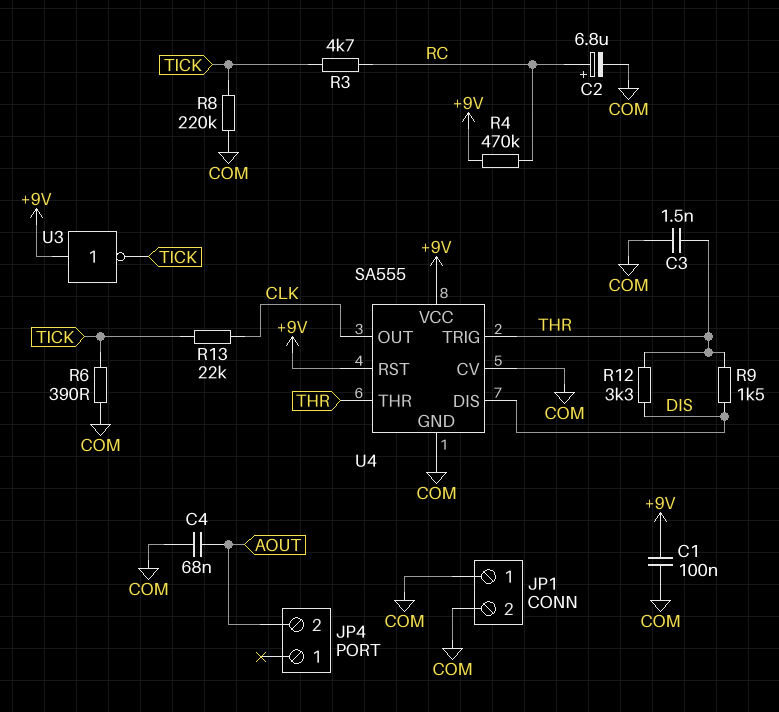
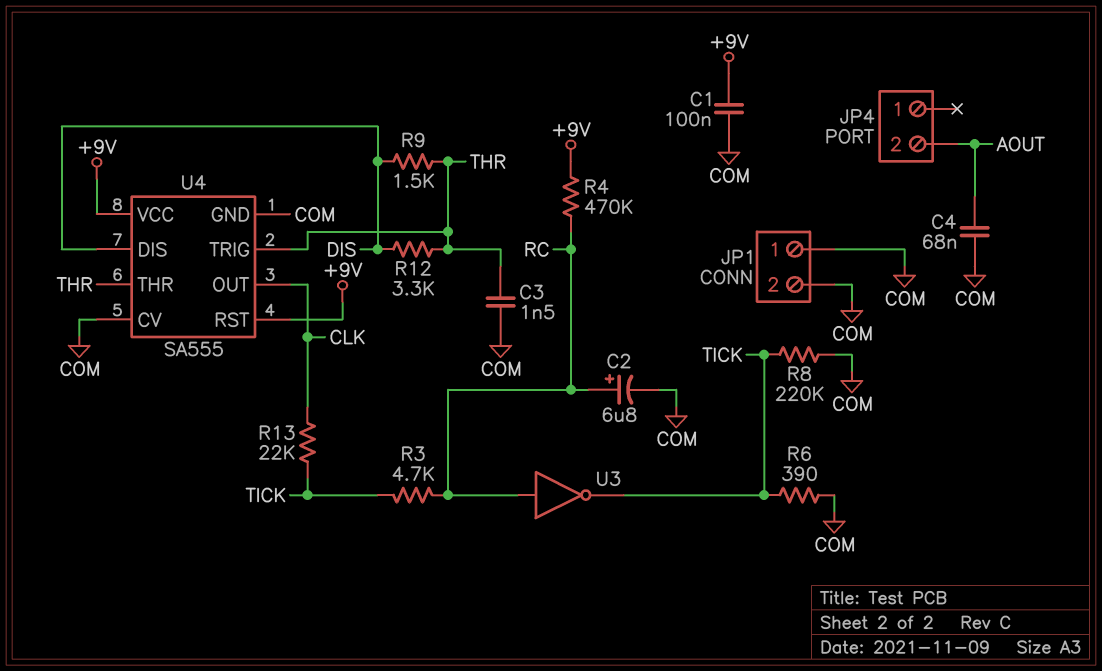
U3: NOT (in +9V, out TICK) -> NOT (in RC, out TICK)

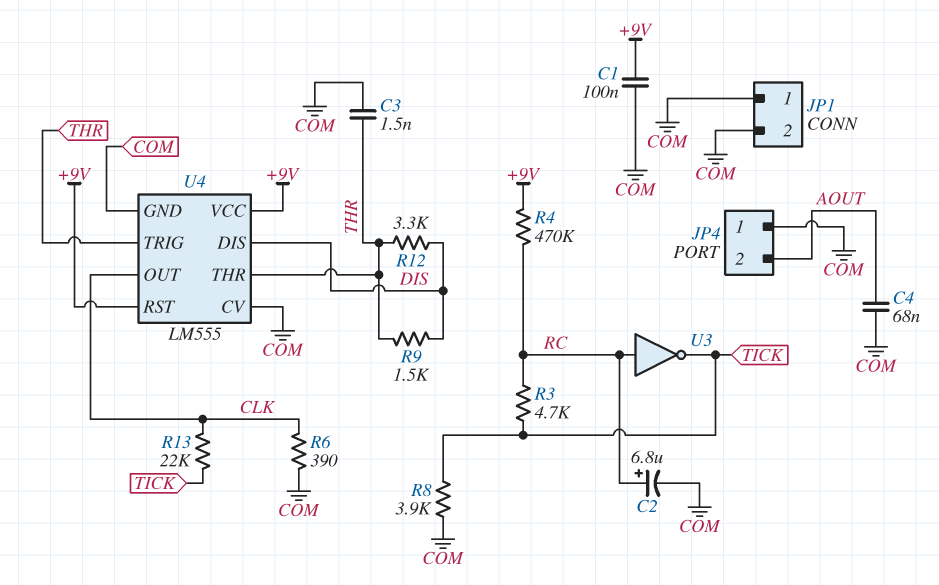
JP4 pin 1: none -> COM
R6: 390 (COM, TICK) -> 390 (CLK, COM)
R8: 220k (COM, TICK) -> 3.9k (COM, TICK)
U4: SA555 -> LM555

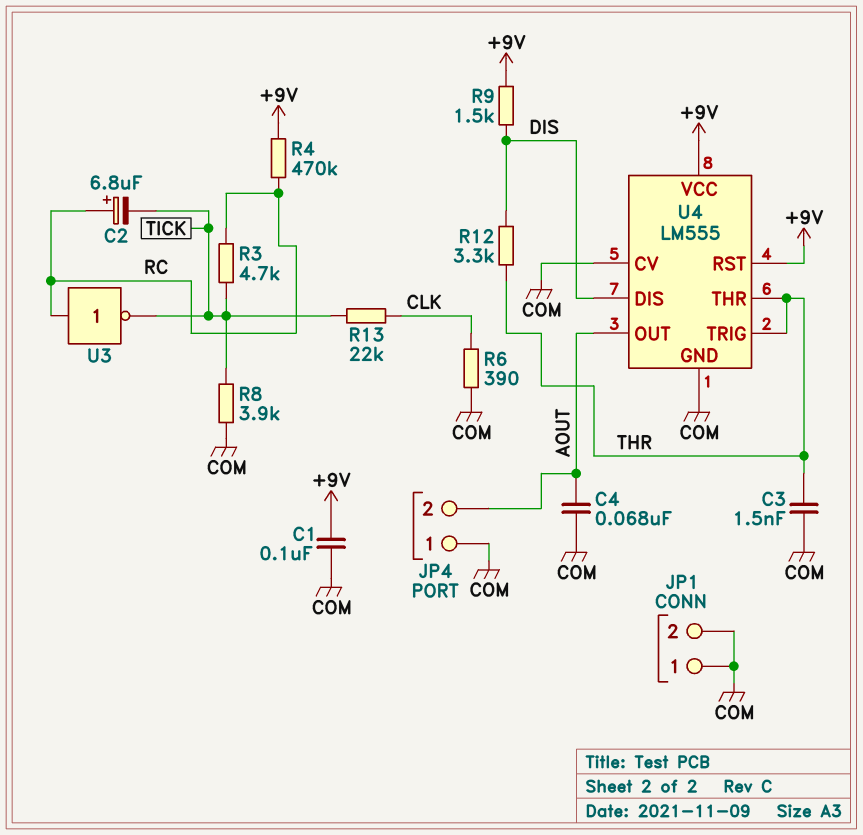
C2: 6.8uF (plus RC, minus COM) -> 6.8uF (plus RC, minus TICK)
R9: 1.5k (DIS, THR) -> 1.5k (+9V, DIS)
U4 pin OUT: CLK -> AOUT

